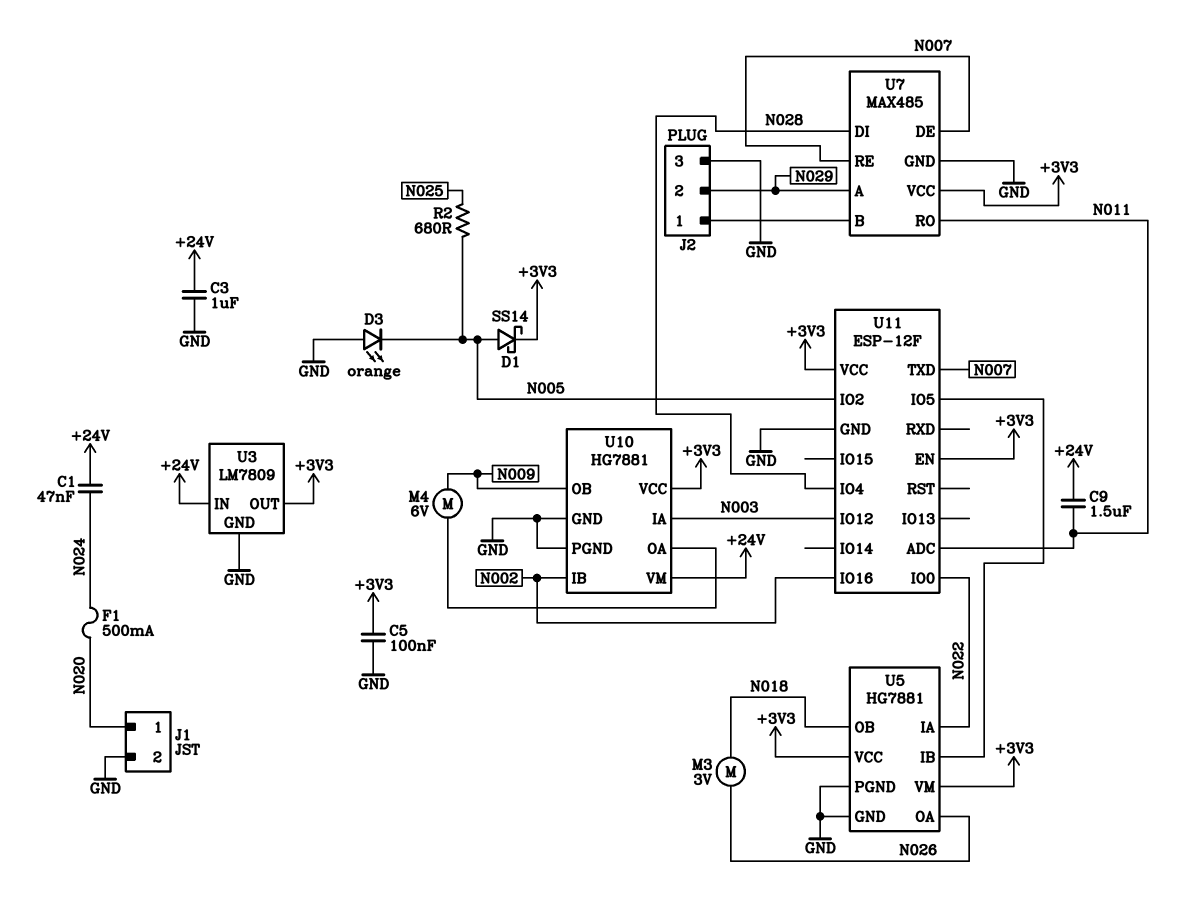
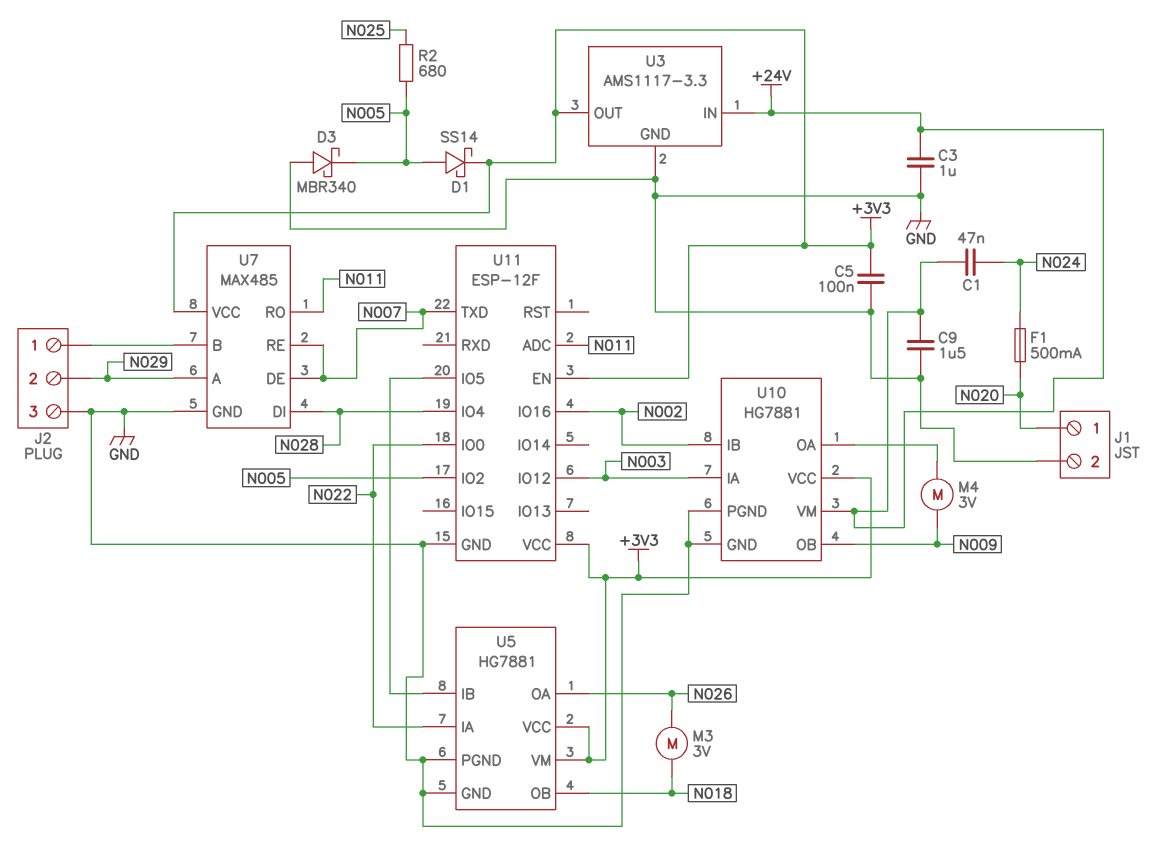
C9: 1.5uF (+24V, N011) -> 1.5uF (+24V, GND)
D3: LED orange (A GND, K N005) -> schottky MBR340 (A GND, K N005)
M4: motor 6V (N009, U10/OA) -> motor 3V (N009, U10/OA)
U3: LM7809 -> AMS1117-3.3

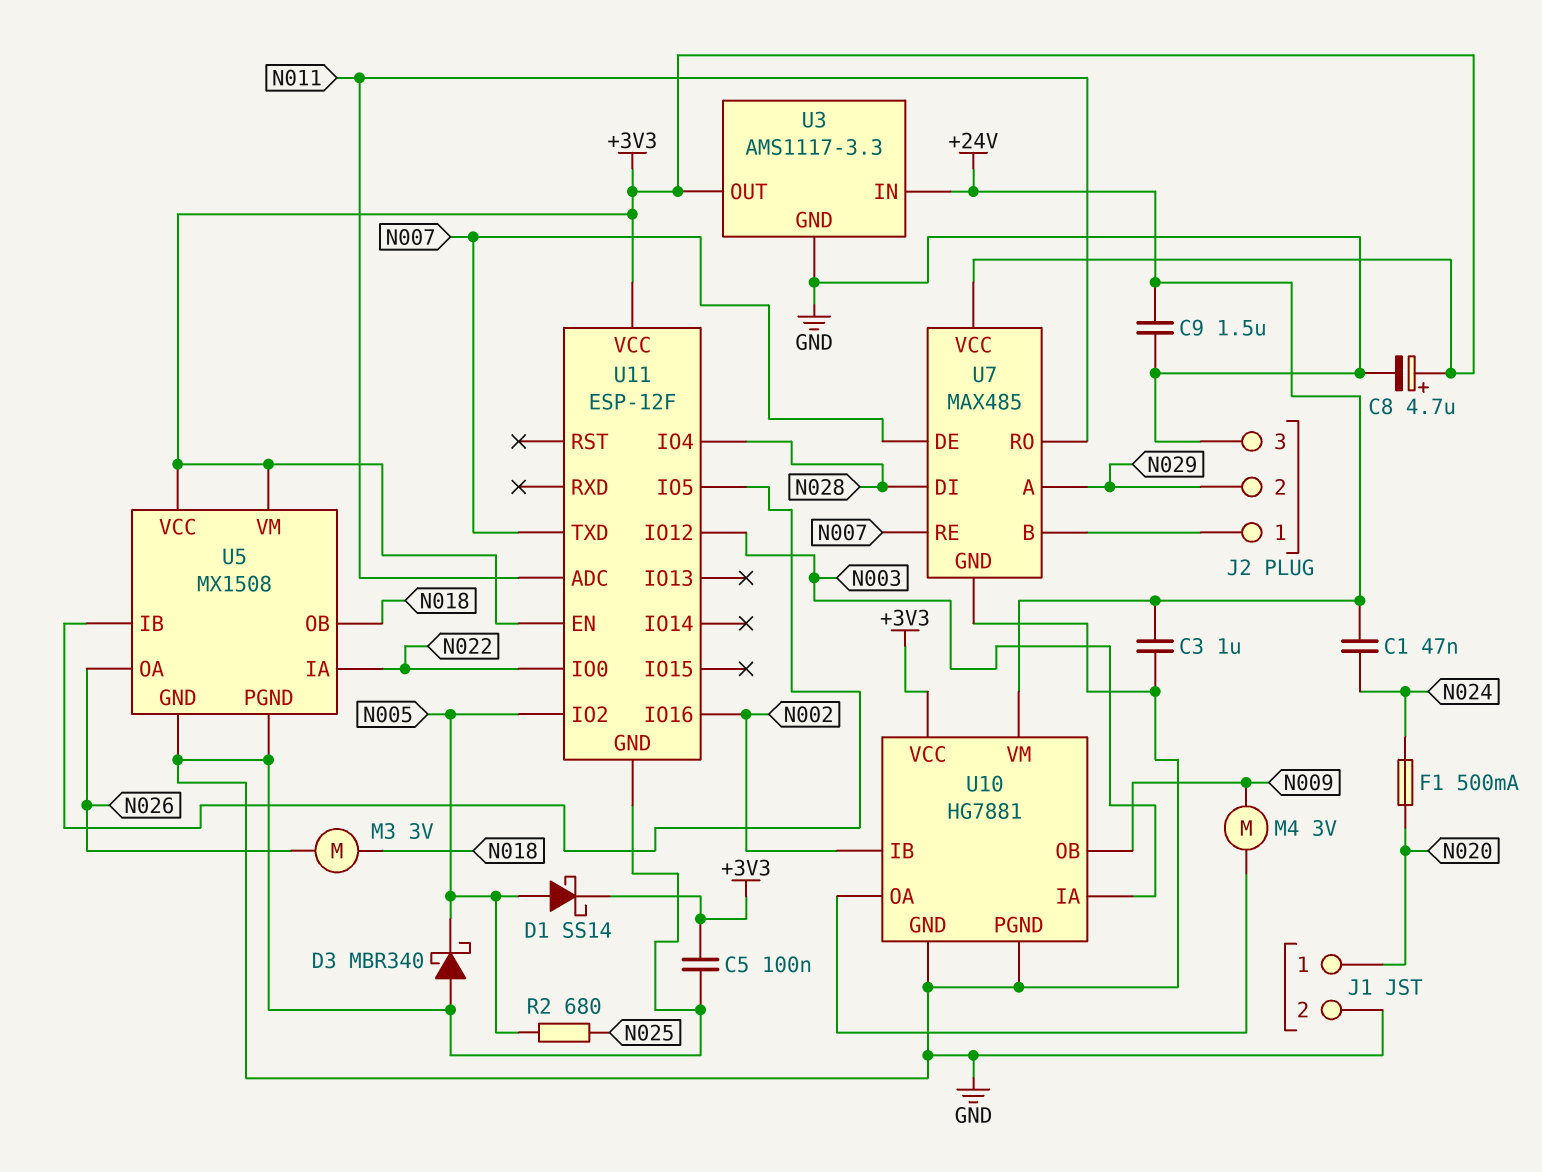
C8: none -> 4.7uF (plus +3V3, minus GND)
U5: HG7881 -> MX1508

